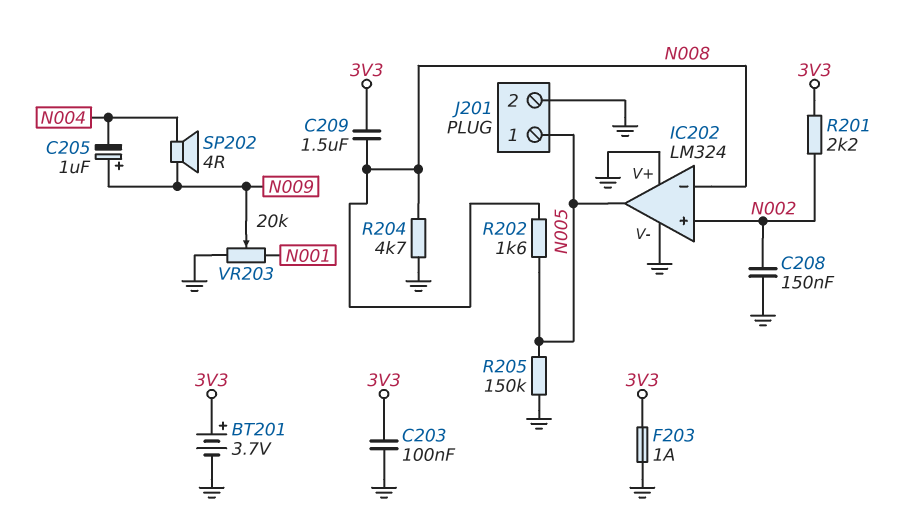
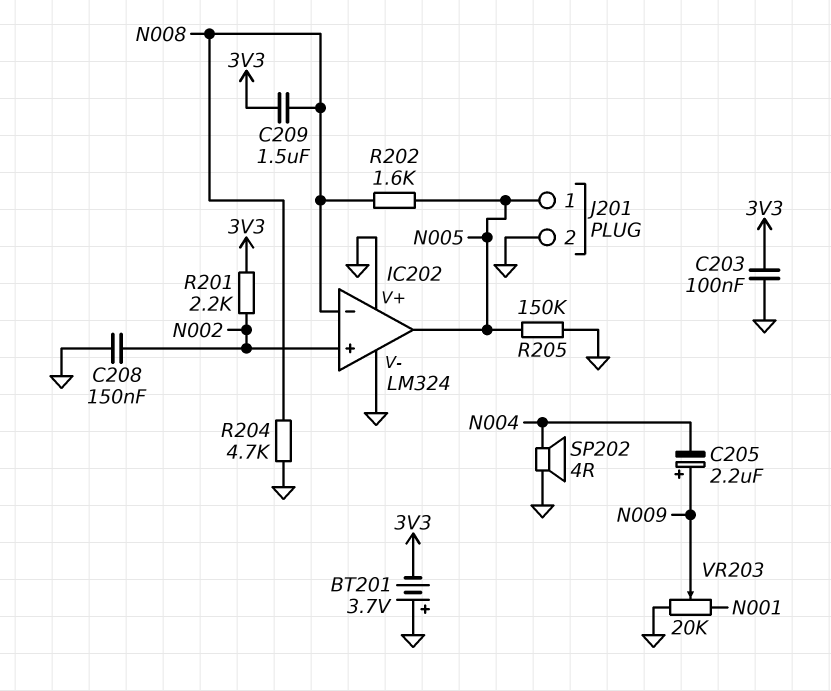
BT201: 3.7V (plus 3V3, minus GND) -> 3.7V (plus GND, minus 3V3)
C205: 1uF (plus N009, minus N004) -> 2.2uF (plus N009, minus N004)
F203: 1A (3V3, GND) -> none
SP202: speaker 4R (N004, N009) -> speaker 4R (GND, N004)

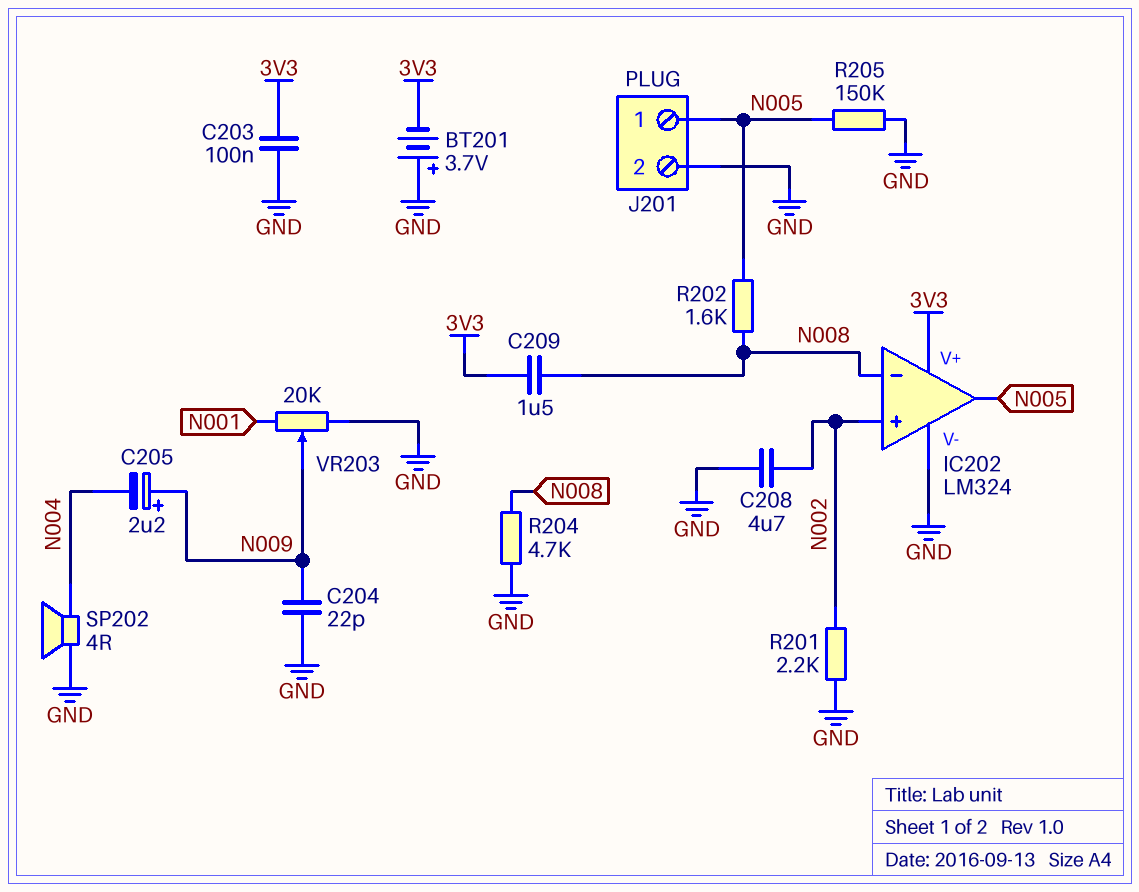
C204: none -> 22pF (GND, N009)
C208: 150nF (GND, N002) -> 4.7uF (GND, N002)
IC202 pin V+: GND -> 3V3
R201: 2.2k (3V3, N002) -> 2.2k (GND, N002)

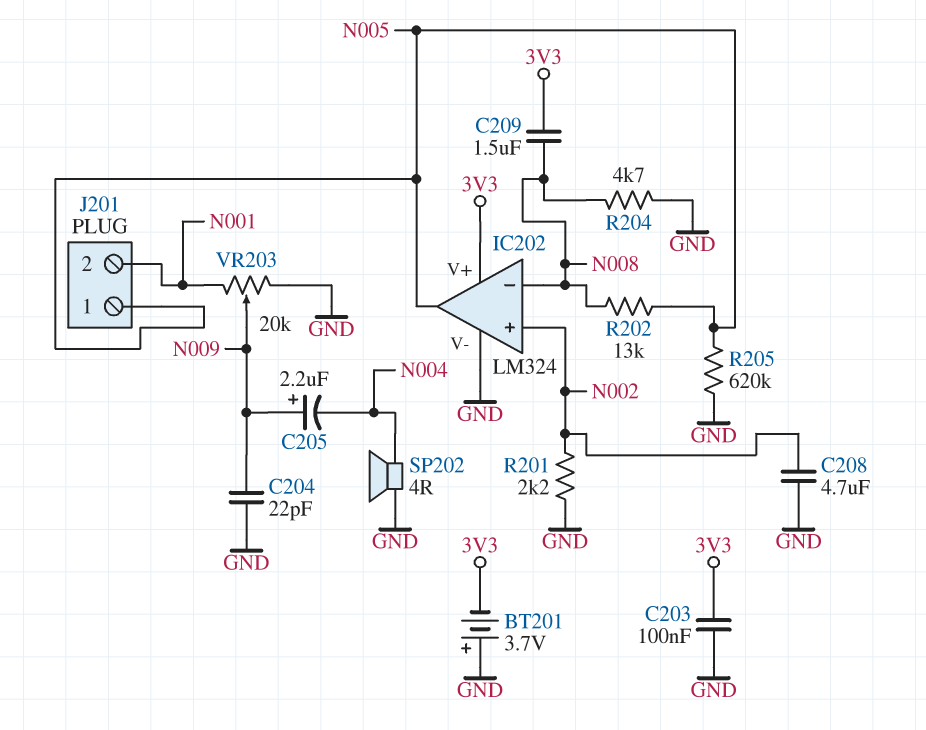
J201 pin 2: GND -> N001
R202: 1.6k (N005, N008) -> 13k (N005, N008)
R205: 150k (GND, N005) -> 620k (GND, N005)

